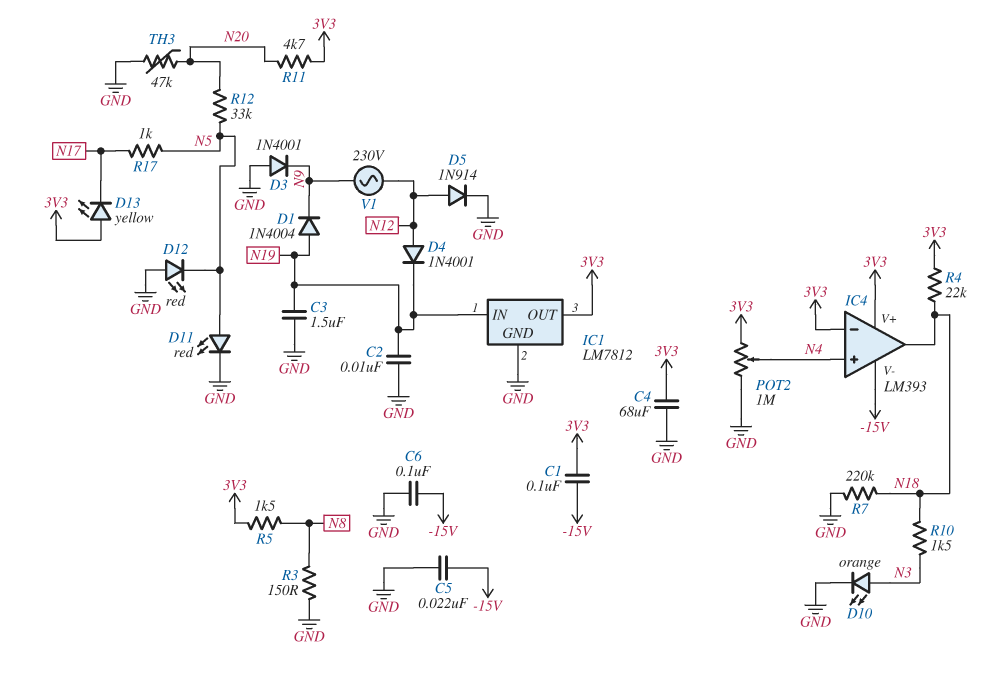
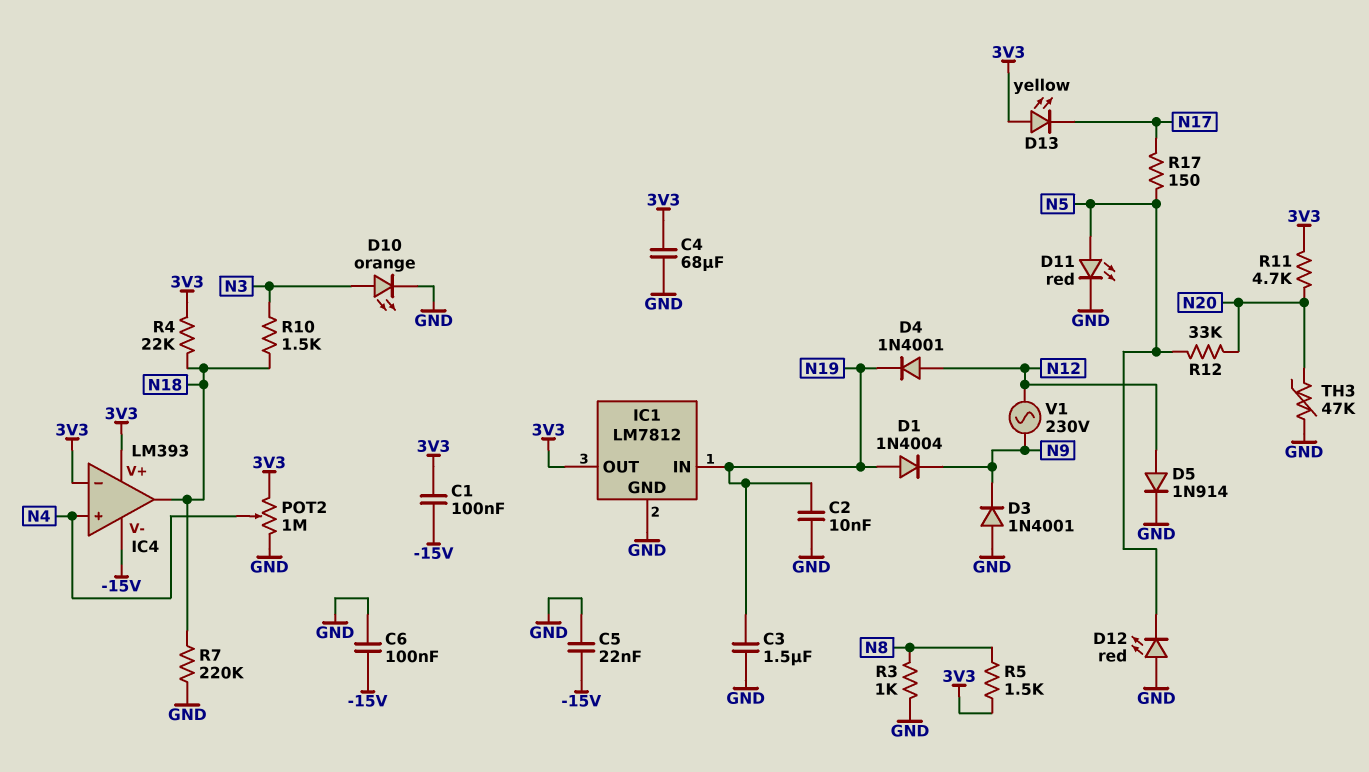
R3: 150 (GND, N8) -> 1k (GND, N8)
R17: 1k (N5, N17) -> 150 (N5, N17)

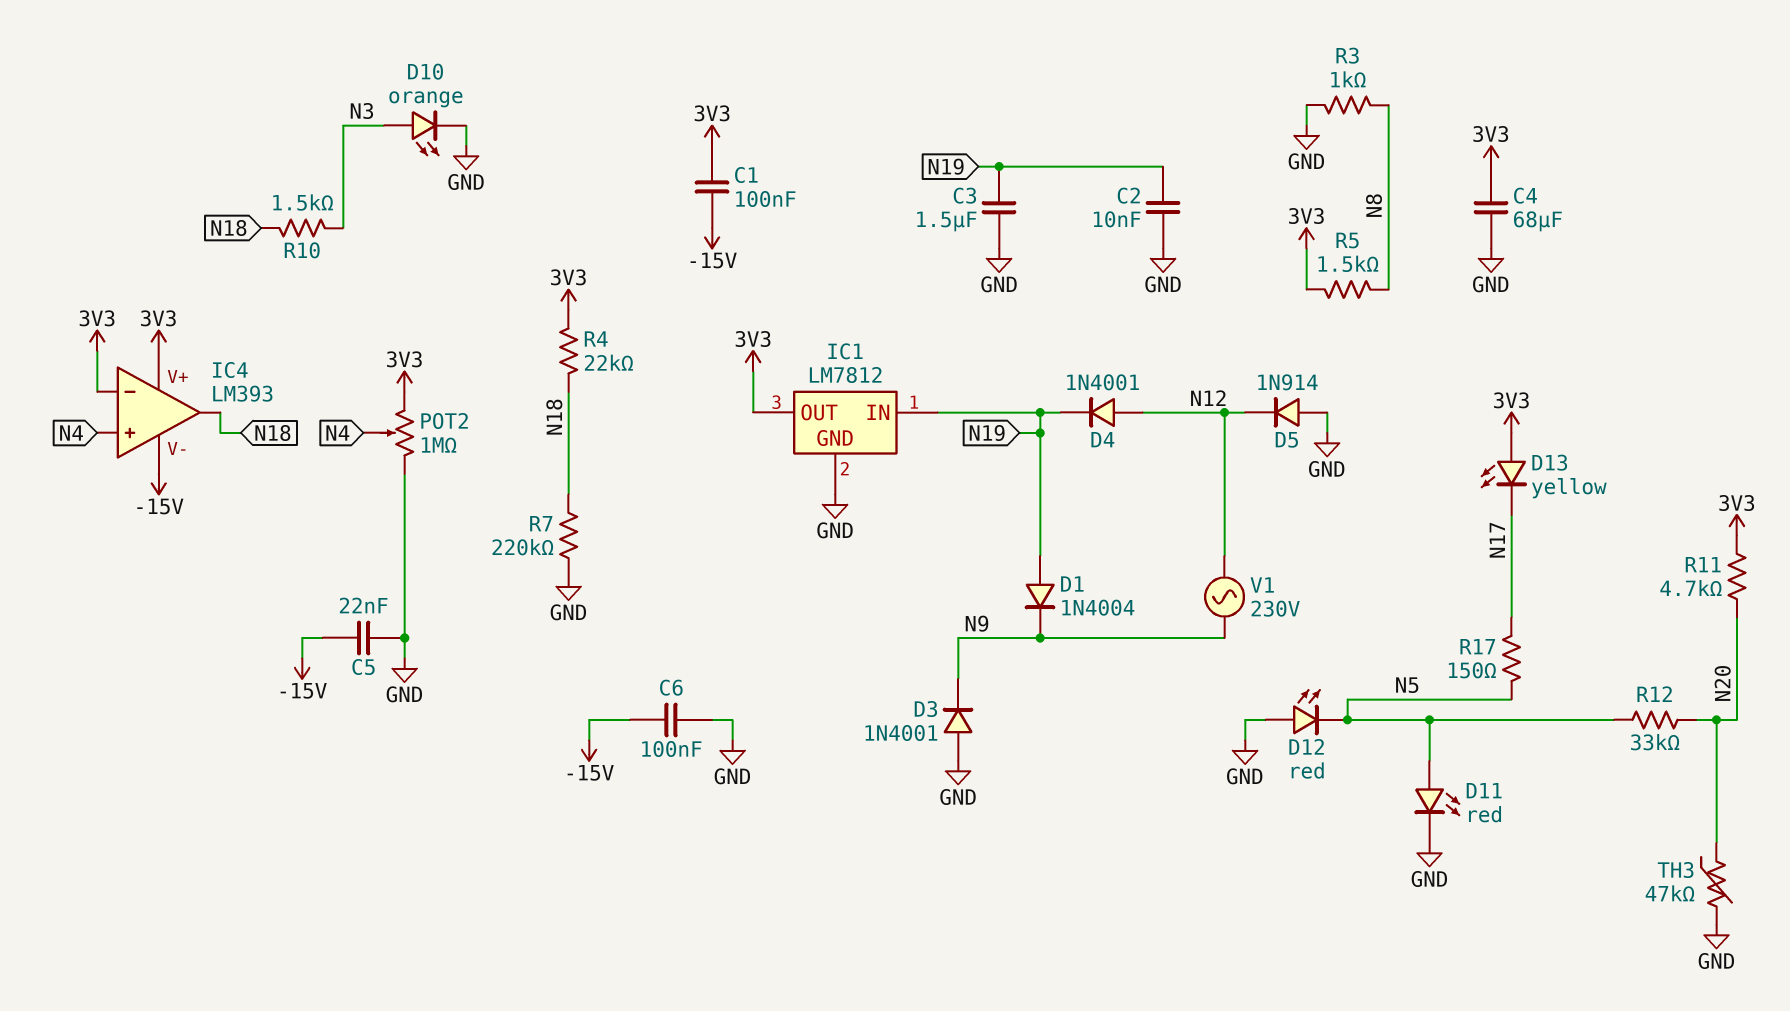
D5: diode 1N914 (A N12, K GND) -> diode 1N914 (A GND, K N12)

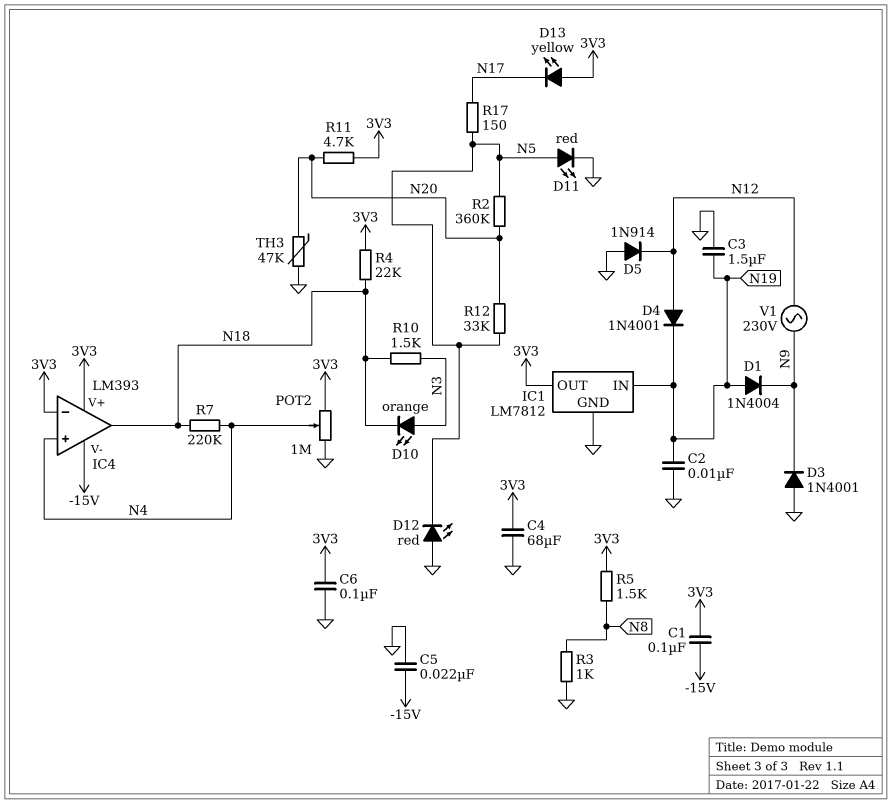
C6: 100nF (-15V, GND) -> 100nF (3V3, GND)
D10: LED orange (A N3, K GND) -> LED orange (A N3, K N18)
R2: none -> 360k (N5, N20)
R7: 220k (GND, N18) -> 220k (N4, N18)

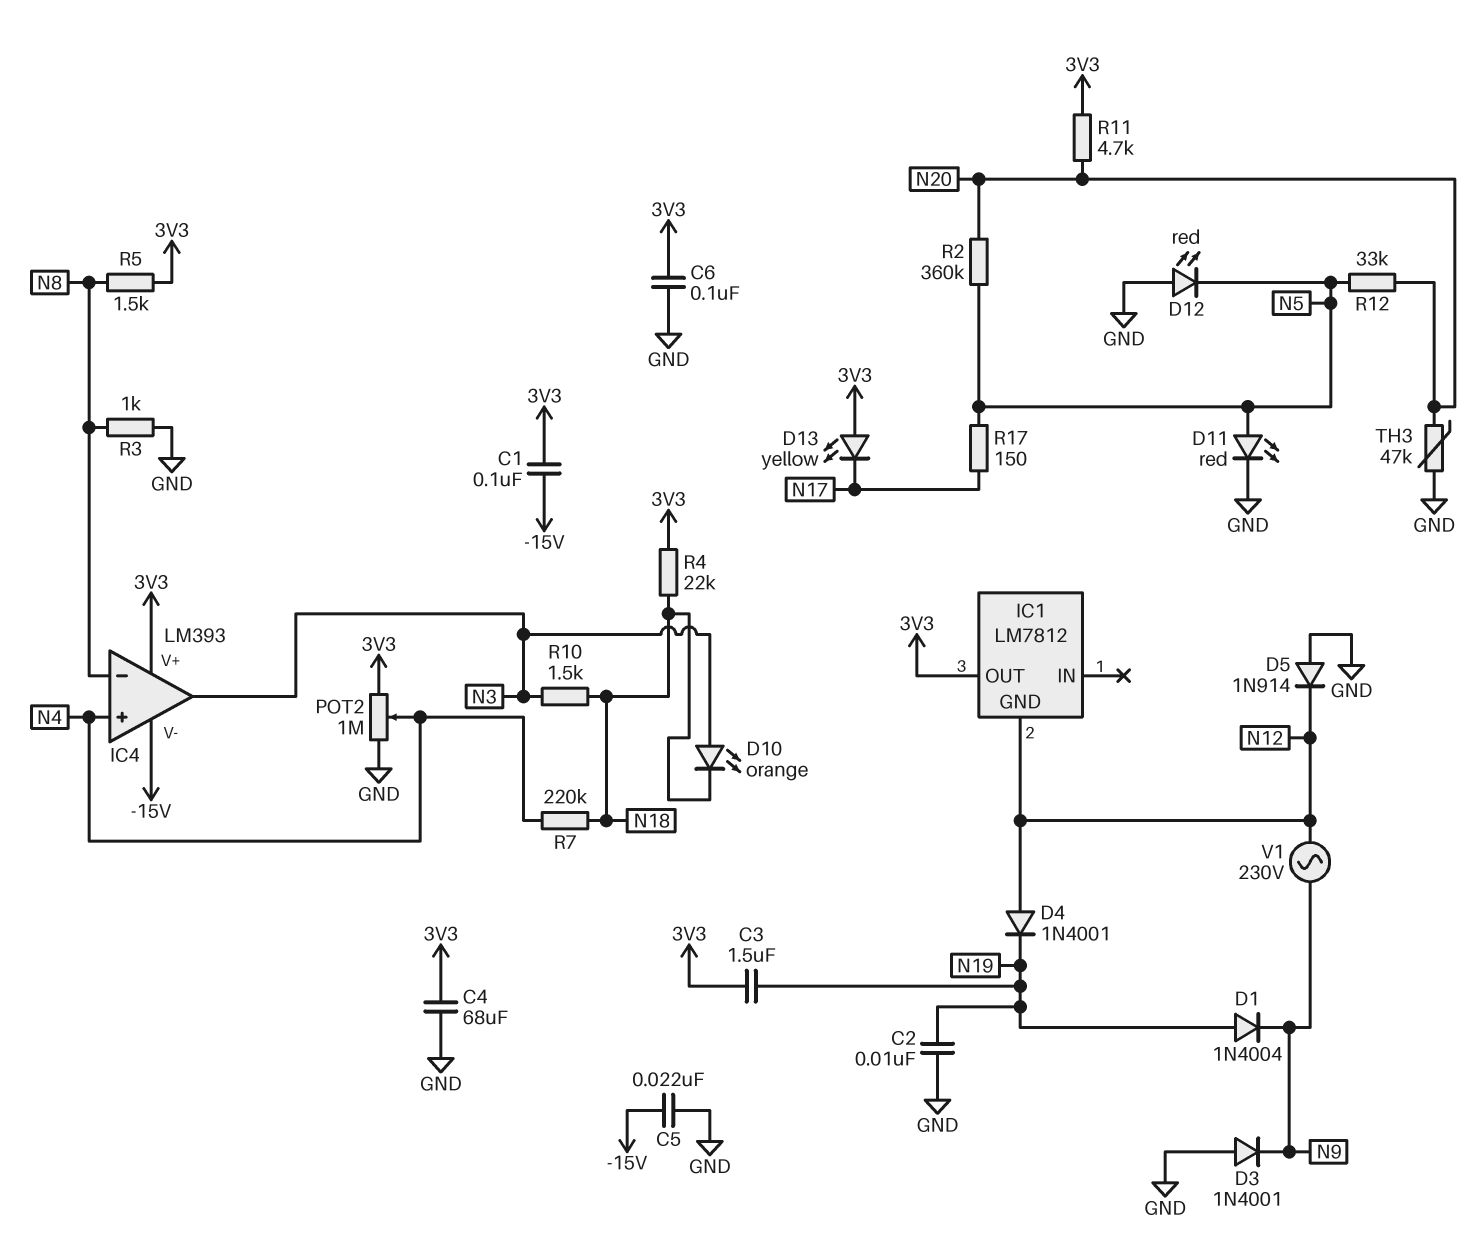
C3: 1.5uF (GND, N19) -> 1.5uF (3V3, N19)
IC1 pin GND: GND -> N12
IC1 pin IN: N19 -> none
IC4 pin in-: 3V3 -> N8
IC4 pin out: N18 -> N3

